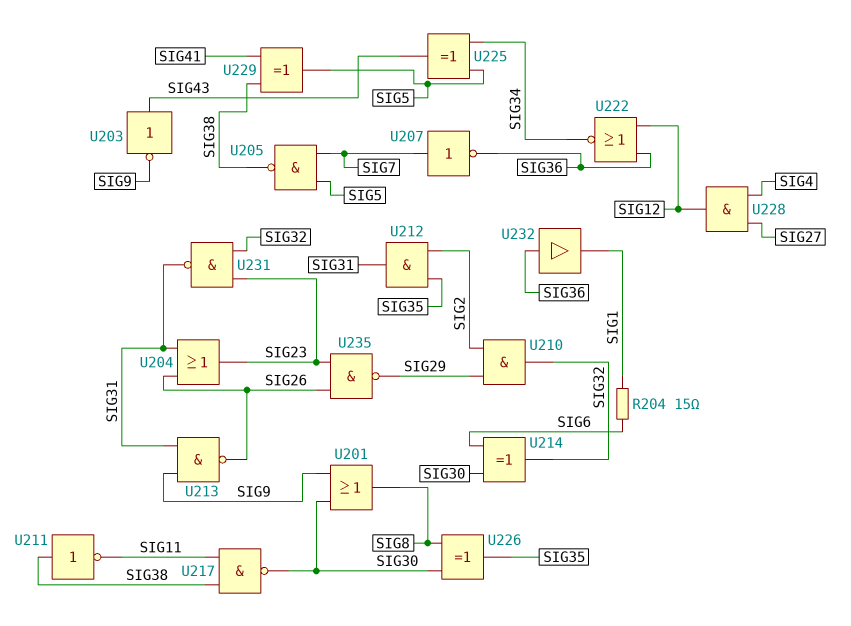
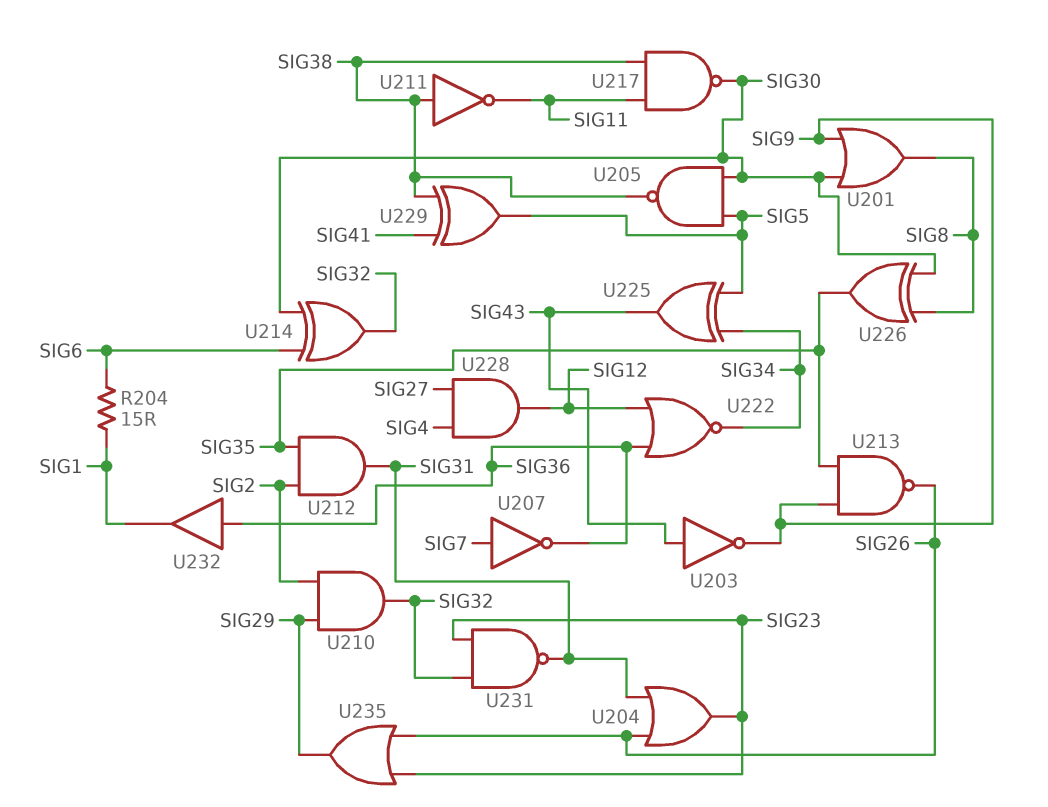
U205: NAND (in SIG5, in SIG7, out SIG38) -> NAND (in SIG5, in SIG30, out SIG38)
U213: NAND (in SIG9, in SIG31, out SIG26) -> NAND (in SIG9, in SIG35, out SIG26)
U235: NAND (in SIG23, in SIG26, out SIG29) -> OR (in SIG23, in SIG26, out SIG29)

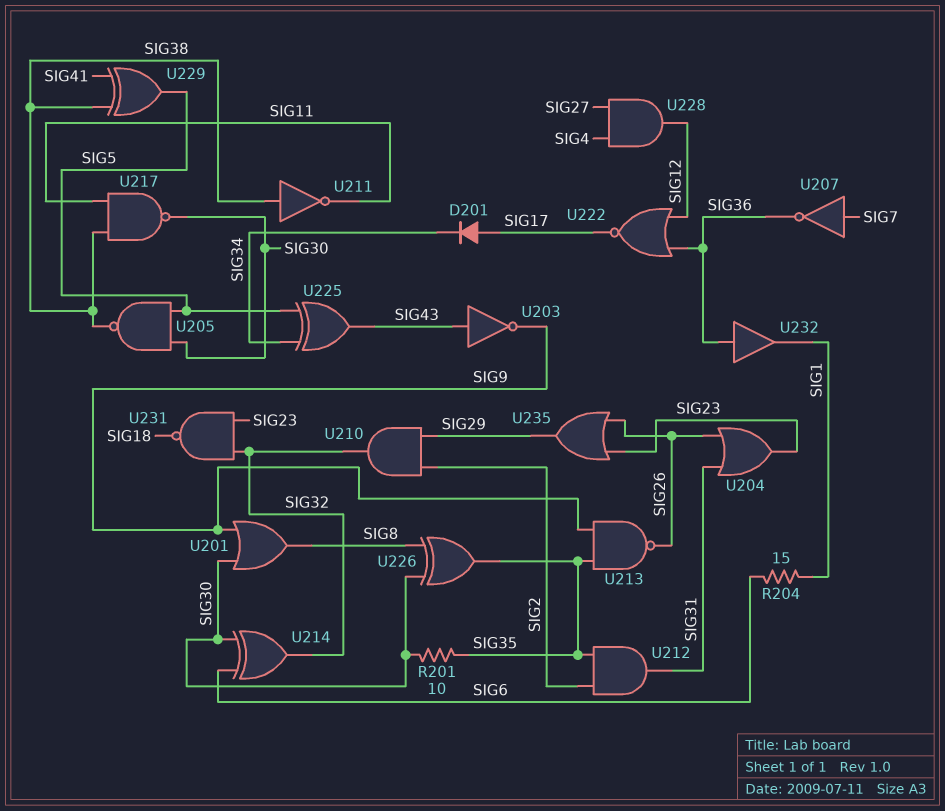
D201: none -> diode (A SIG17, K SIG34)
R201: none -> 10 (SIG30, SIG35)
U222: NOR (in SIG12, in SIG36, out SIG34) -> NOR (in SIG12, in SIG36, out SIG17)
U231: NAND (in SIG23, in SIG32, out SIG31) -> NAND (in SIG23, in SIG32, out SIG18)

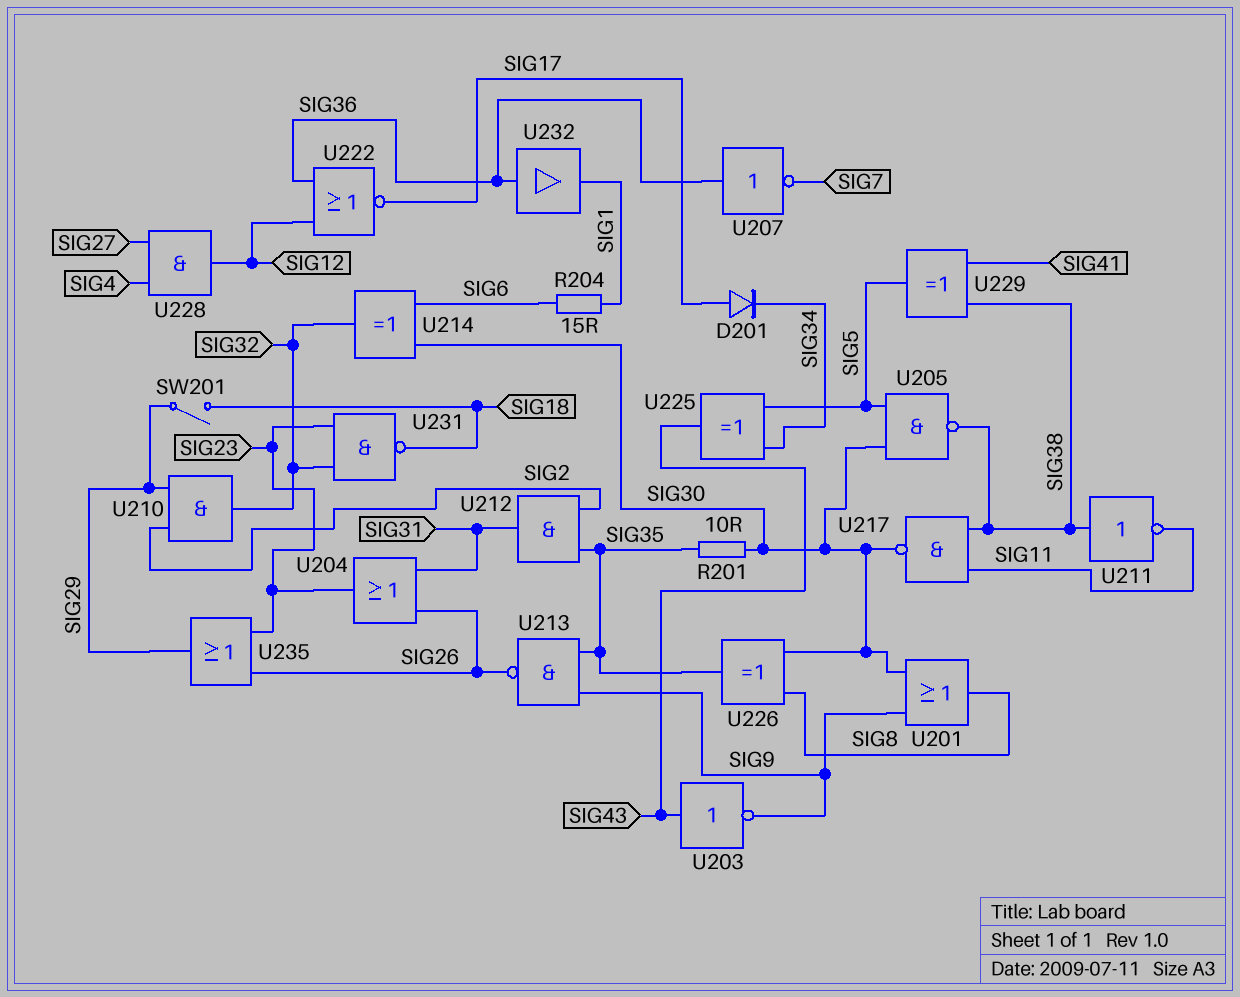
SW201: none -> switch (SIG18, SIG29)
U207: NOT (in SIG7, out SIG36) -> NOT (in SIG36, out SIG7)

